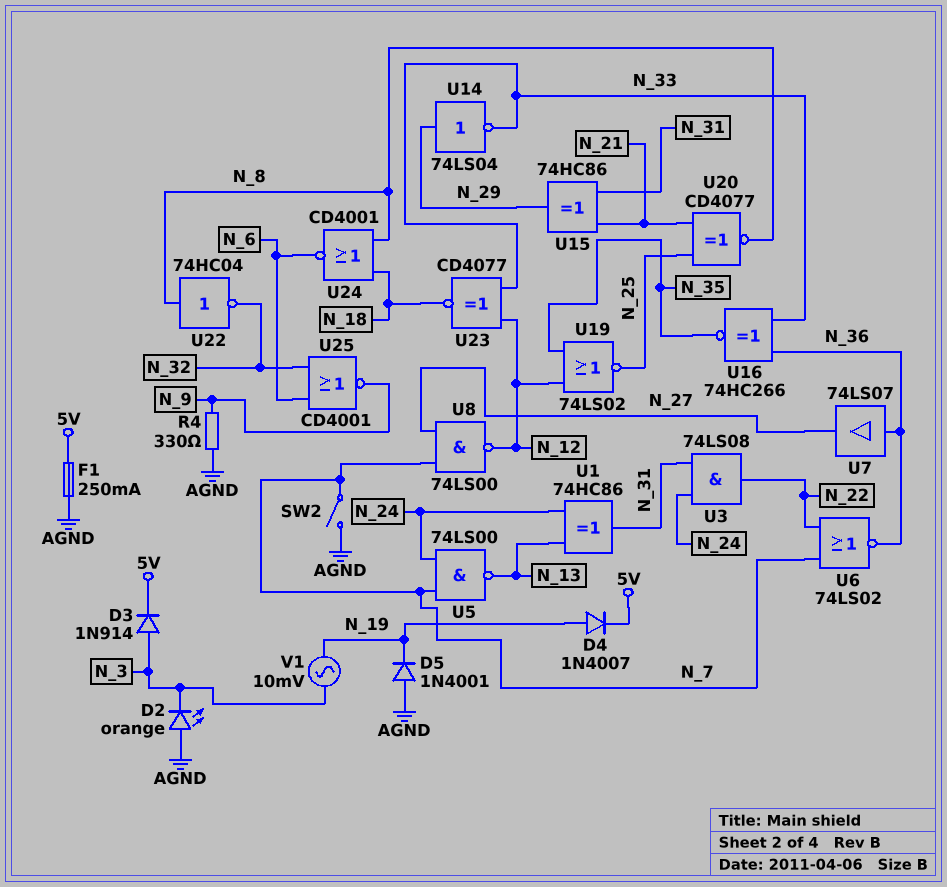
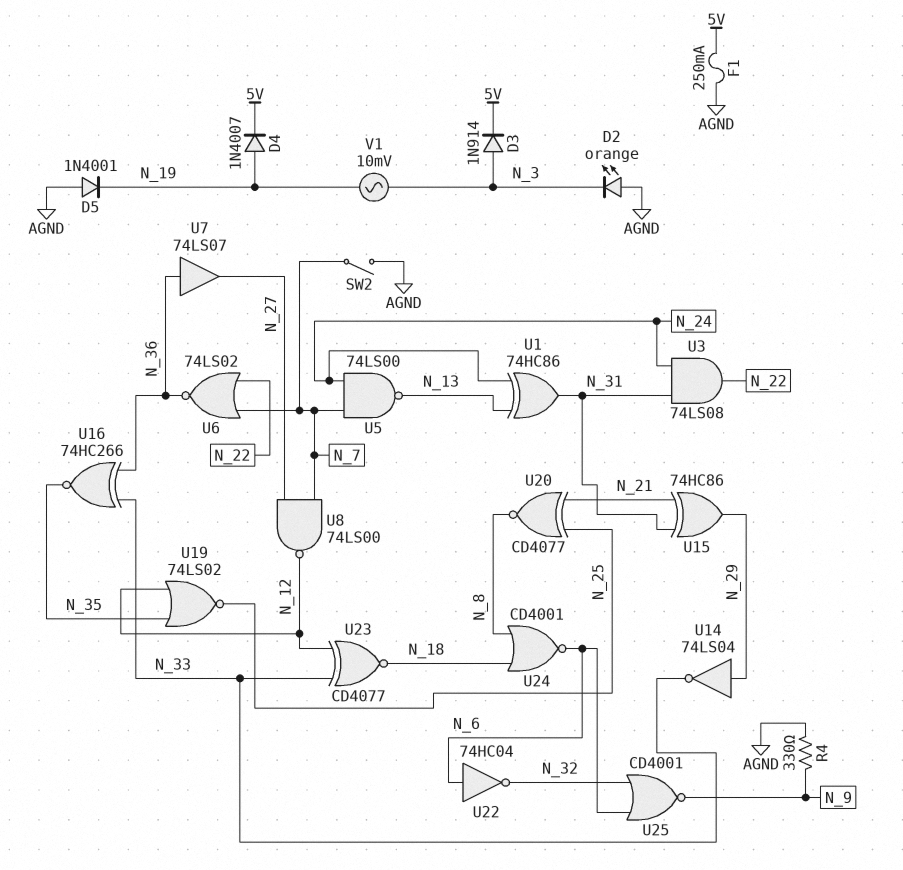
U22: NOT 74HC04 (in N_8, out N_32) -> NOT 74HC04 (in N_6, out N_32)

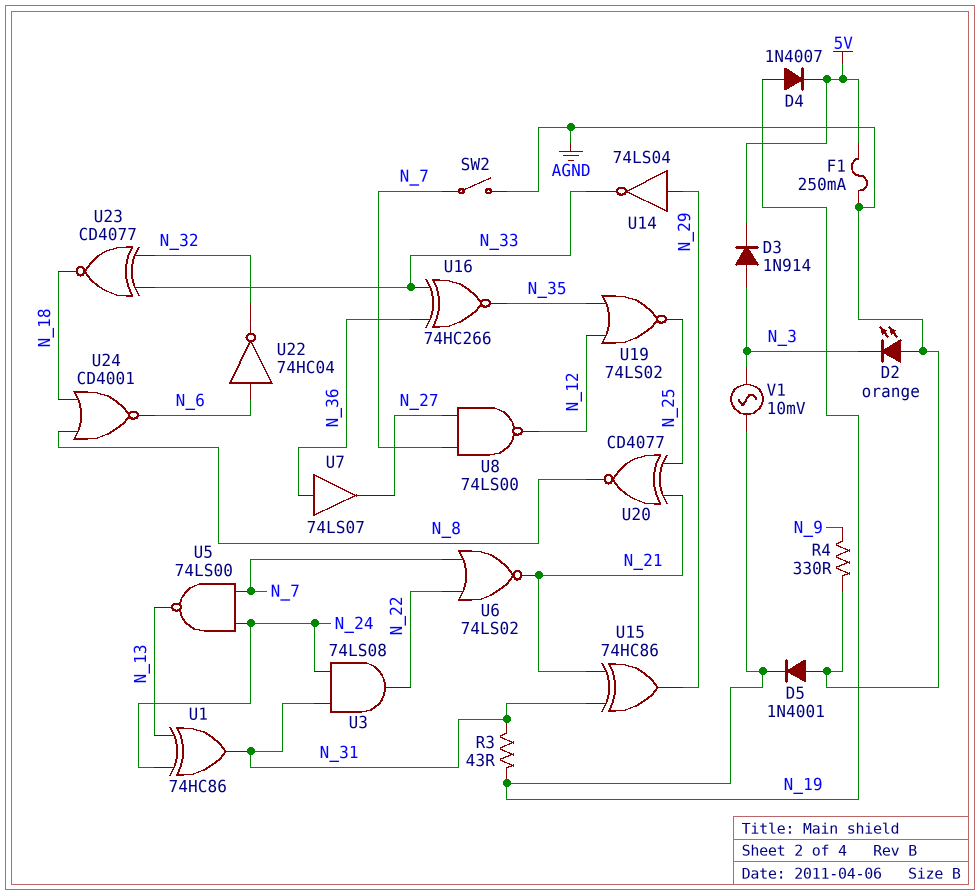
R3: none -> 43 (N_19, N_31)
U6: NOR 74LS02 (in N_7, in N_22, out N_36) -> NOR 74LS02 (in N_7, in N_22, out N_21)
U23: XNOR CD4077 (in N_12, in N_33, out N_18) -> XNOR CD4077 (in N_32, in N_33, out N_18)
U25: NOR CD4001 (in N_6, in N_32, out N_9) -> none

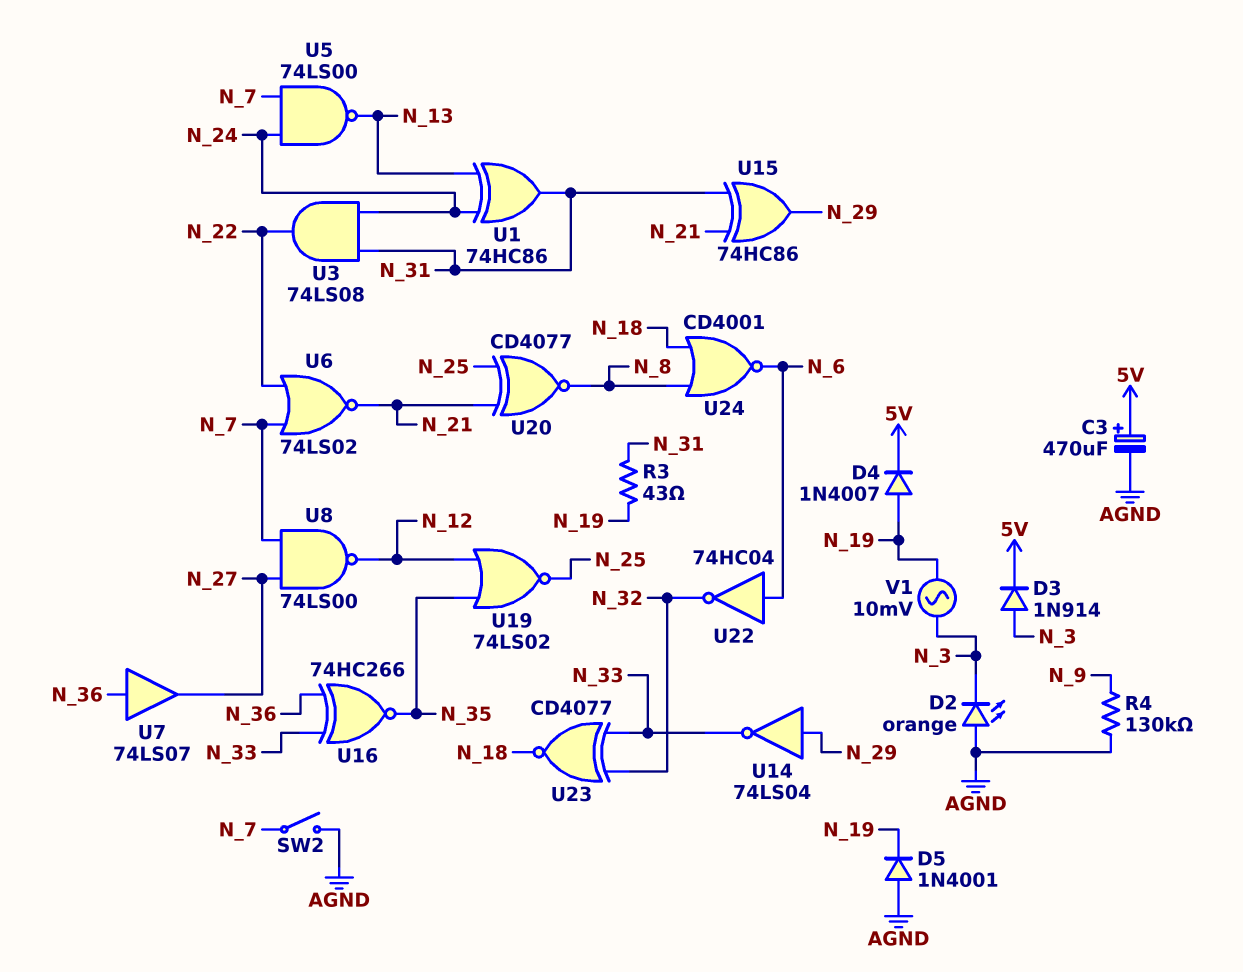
C3: none -> 470uF (plus 5V, minus AGND)
F1: 250mA (5V, AGND) -> none
R4: 330 (AGND, N_9) -> 130k (AGND, N_9)

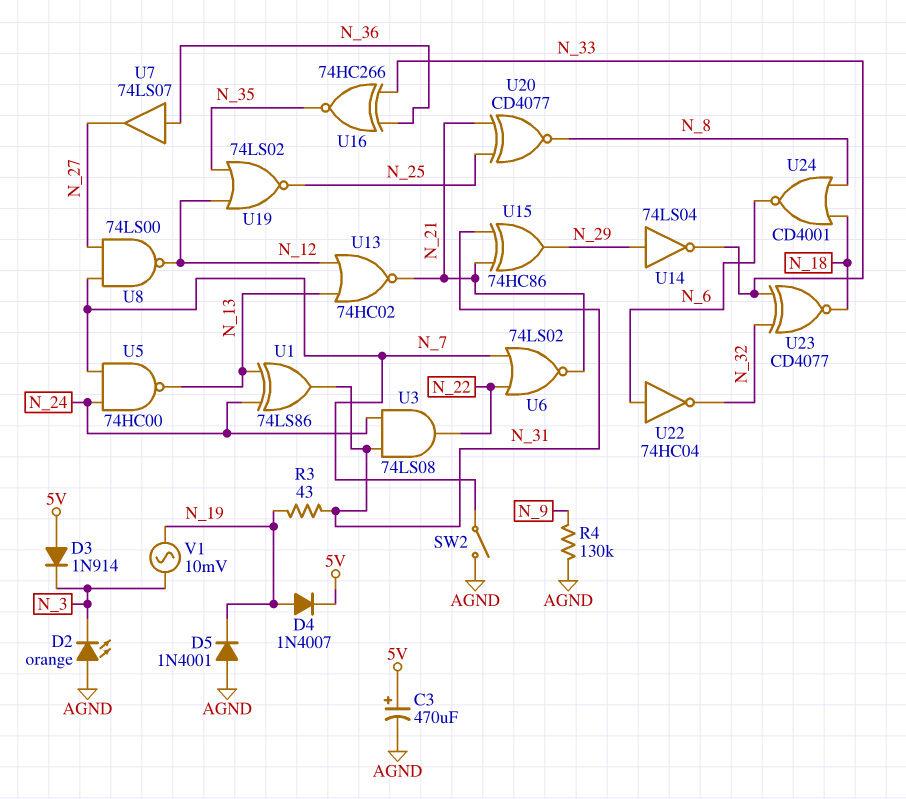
D3: diode 1N914 (A N_3, K 5V) -> diode 1N914 (A 5V, K N_3)
U1: XOR 74HC86 (in N_13, in N_24, out N_31) -> XOR 74LS86 (in N_13, in N_24, out N_31)
U5: NAND 74LS00 (in N_7, in N_24, out N_13) -> NAND 74HC00 (in N_7, in N_24, out N_13)
U13: none -> NOR 74HC02 (in N_12, in N_13, out N_21)

